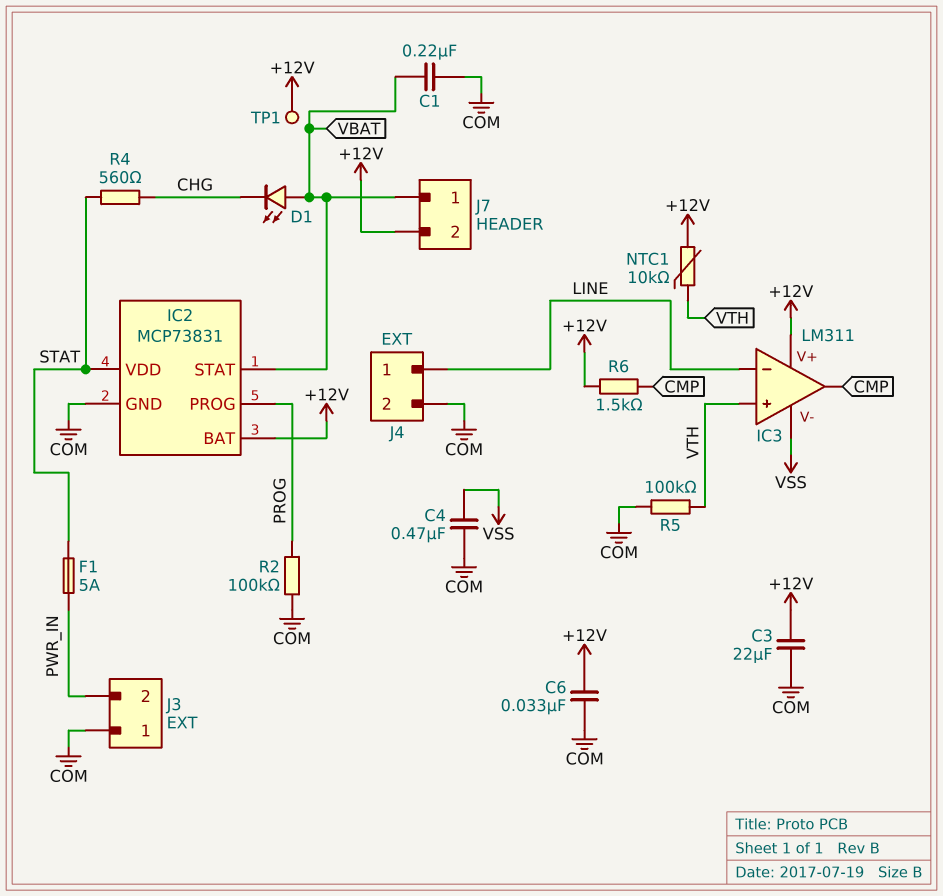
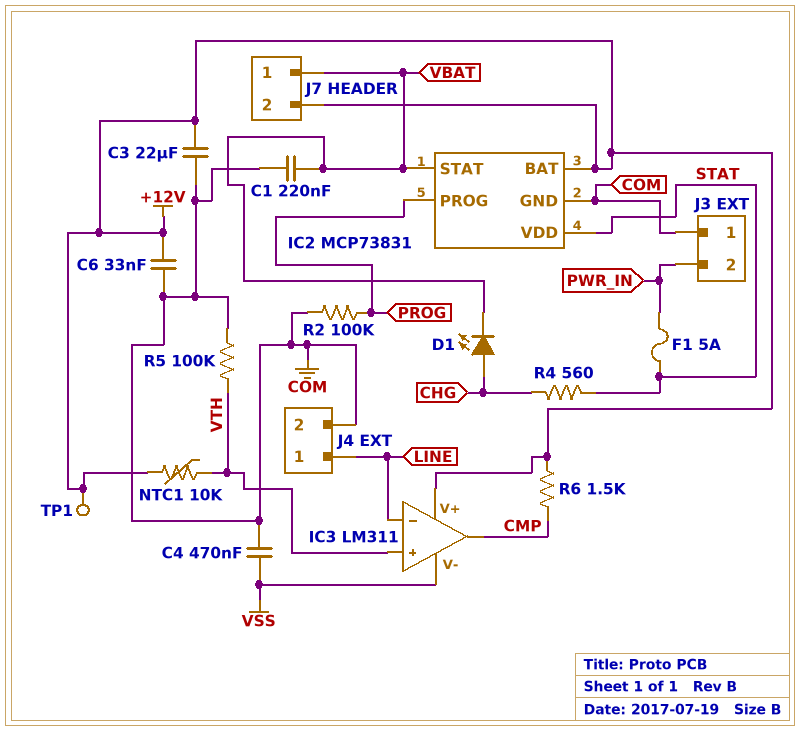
D1: LED (A VBAT, K CHG) -> LED (A CHG, K VBAT)

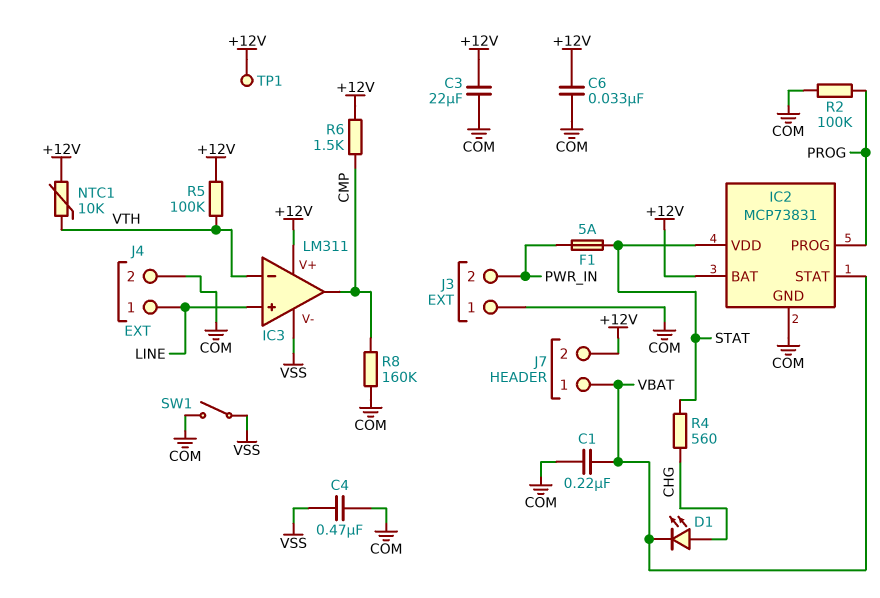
IC3 pin in+: VTH -> LINE
IC3 pin in-: LINE -> VTH
R5: 100k (COM, VTH) -> 100k (+12V, VTH)
R8: none -> 160k (CMP, COM)
SW1: none -> switch (COM, VSS)

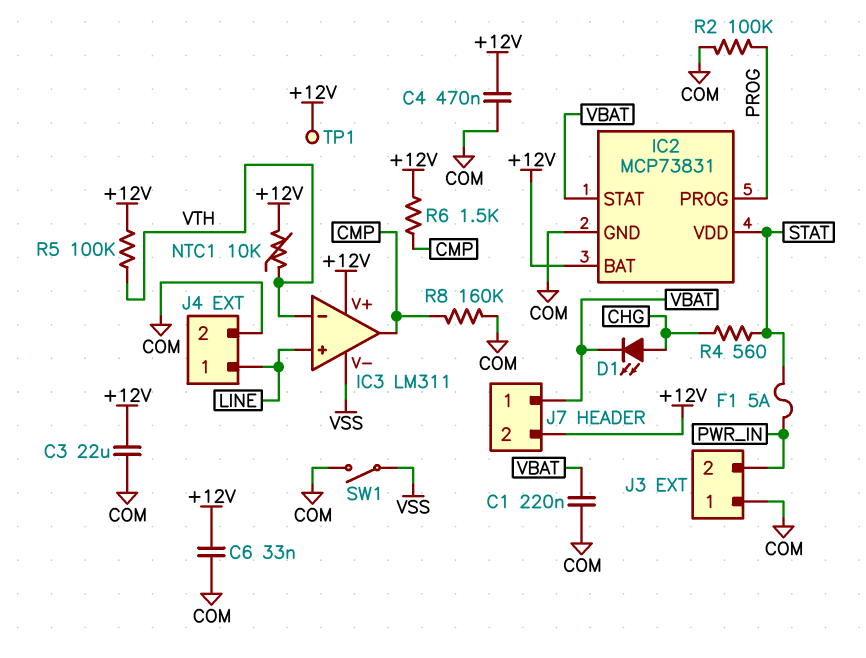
C4: 470nF (COM, VSS) -> 470nF (+12V, COM)

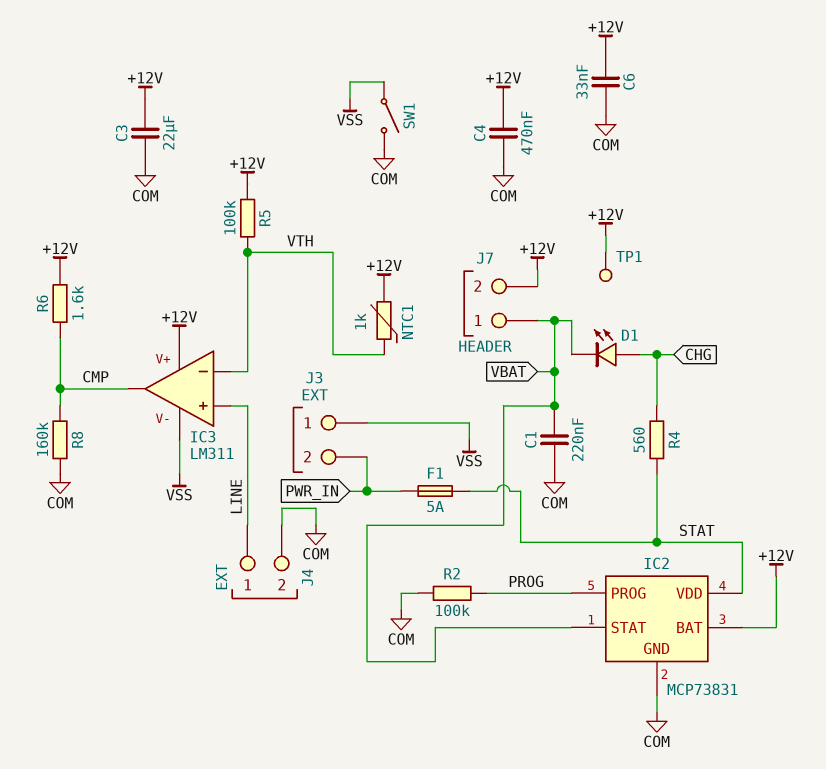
J3 pin 1: COM -> VSS
NTC1: 10k (+12V, VTH) -> 1k (+12V, VTH)
R6: 1.5k (+12V, CMP) -> 1.6k (+12V, CMP)

